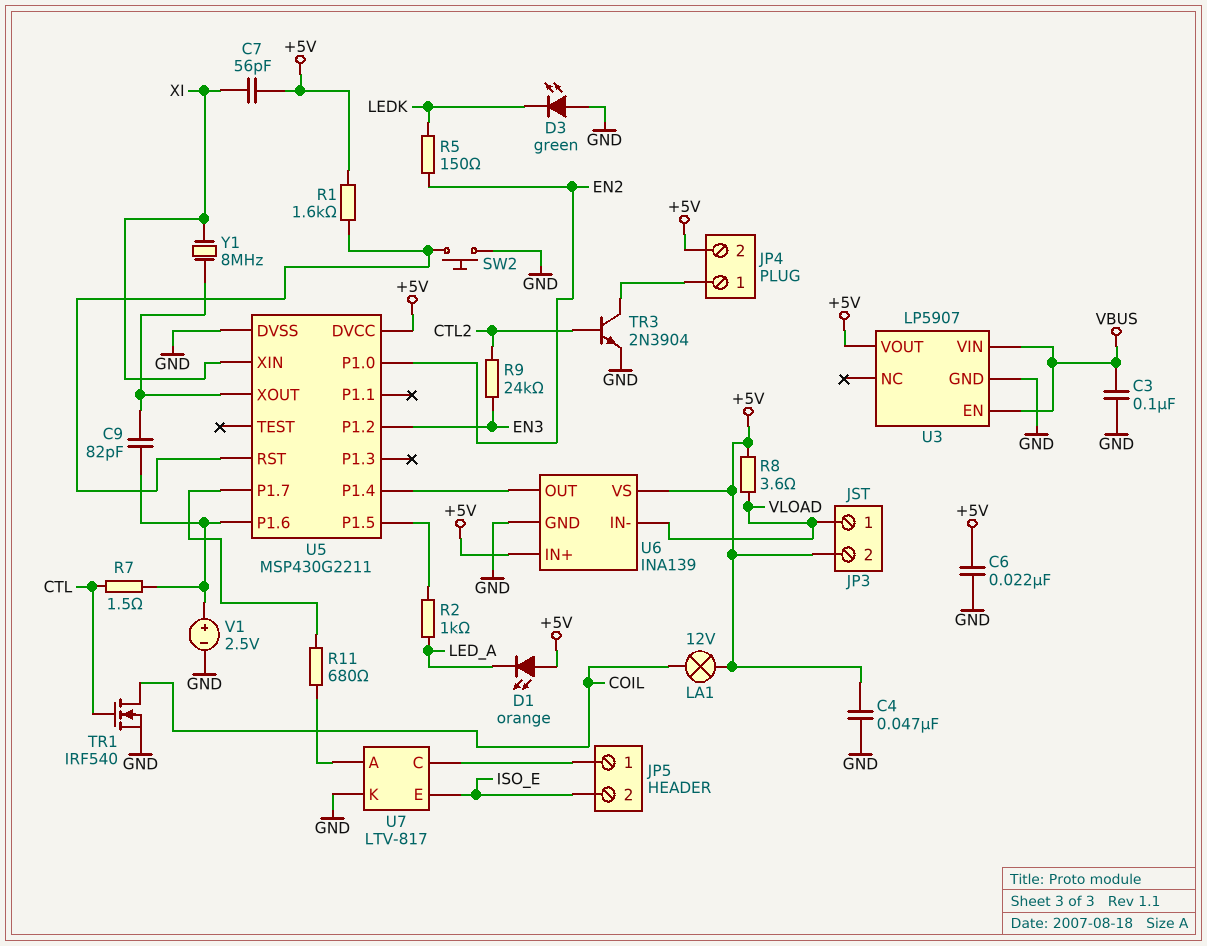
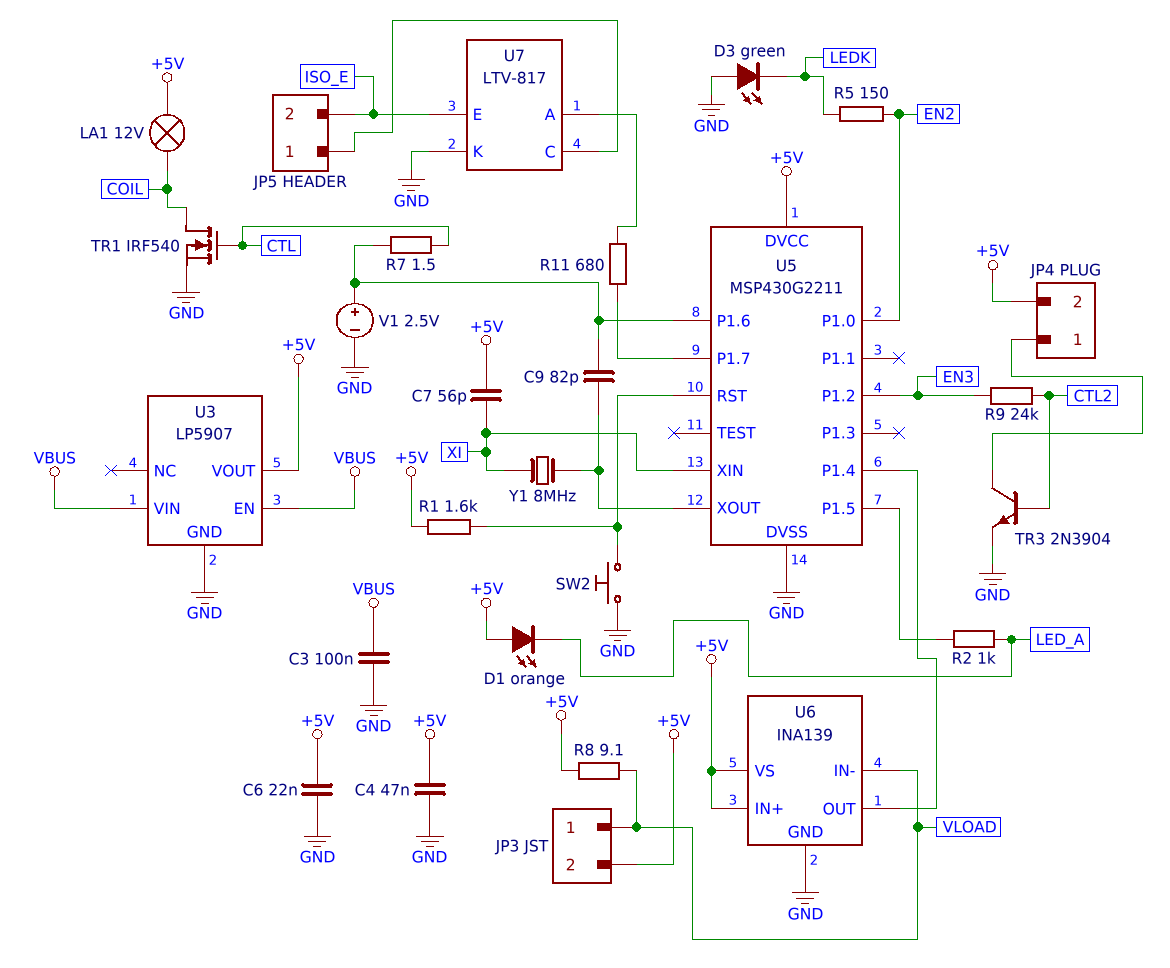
R8: 3.6 (+5V, VLOAD) -> 9.1 (+5V, VLOAD)

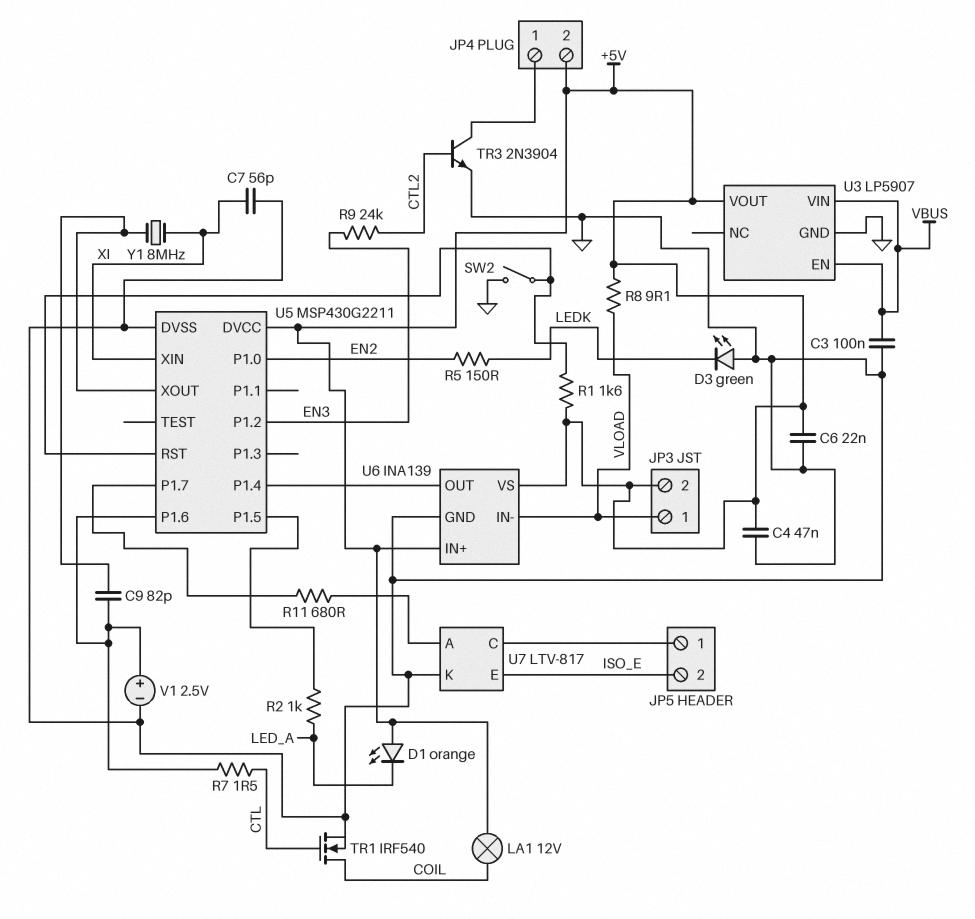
C7: 56pF (+5V, XI) -> 56pF (GND, XI)
SW2: button (GND, U5/RST) -> switch (GND, U5/RST)

